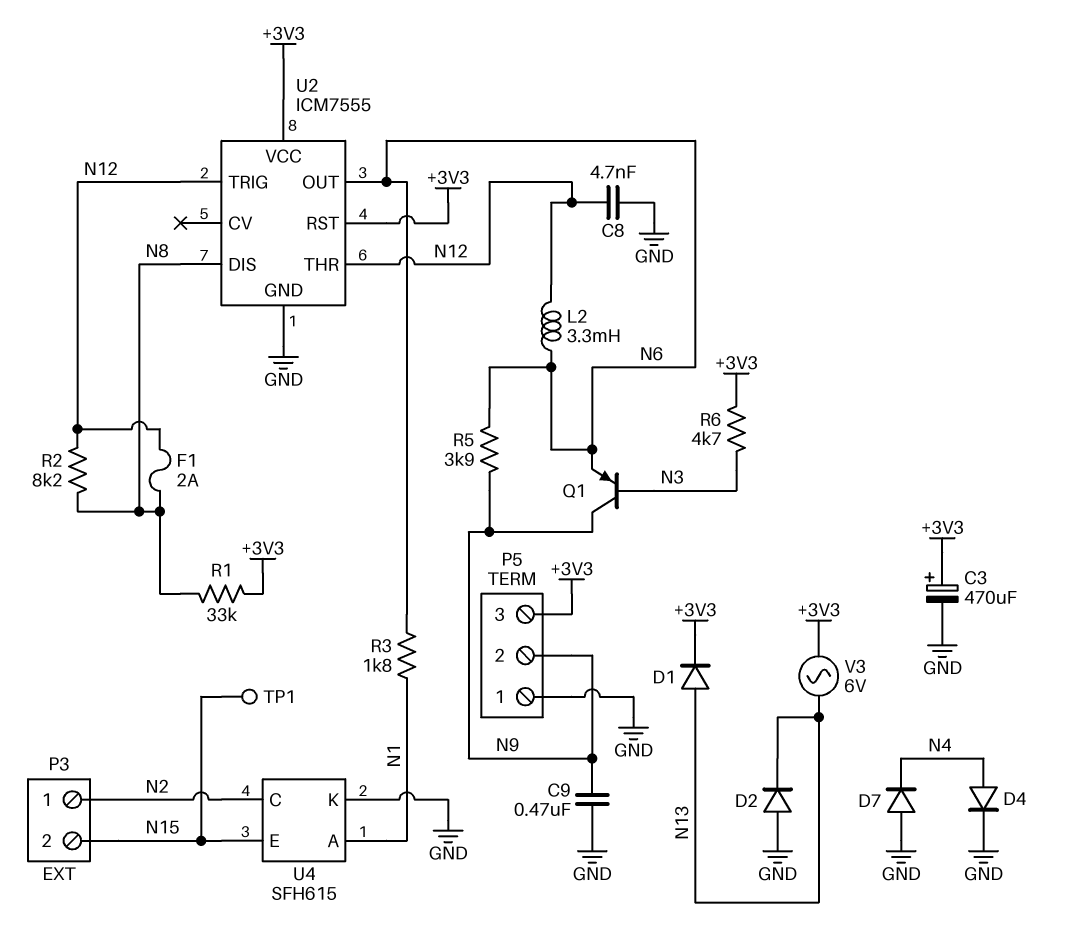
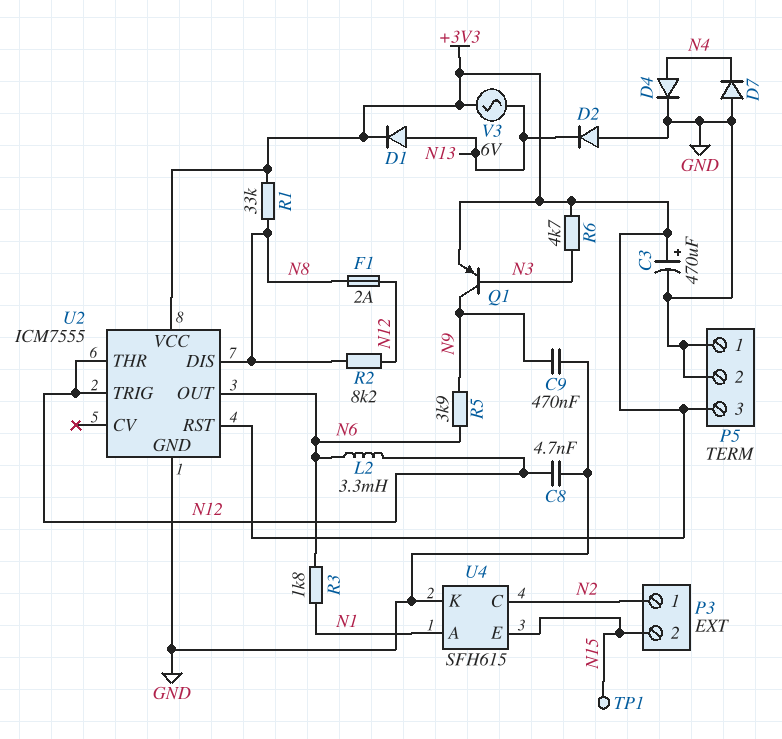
P5 pin 2: N9 -> GND
Q1: PNP (B N3, C N9, E N6) -> PNP (B N3, C N9, E +3V3)

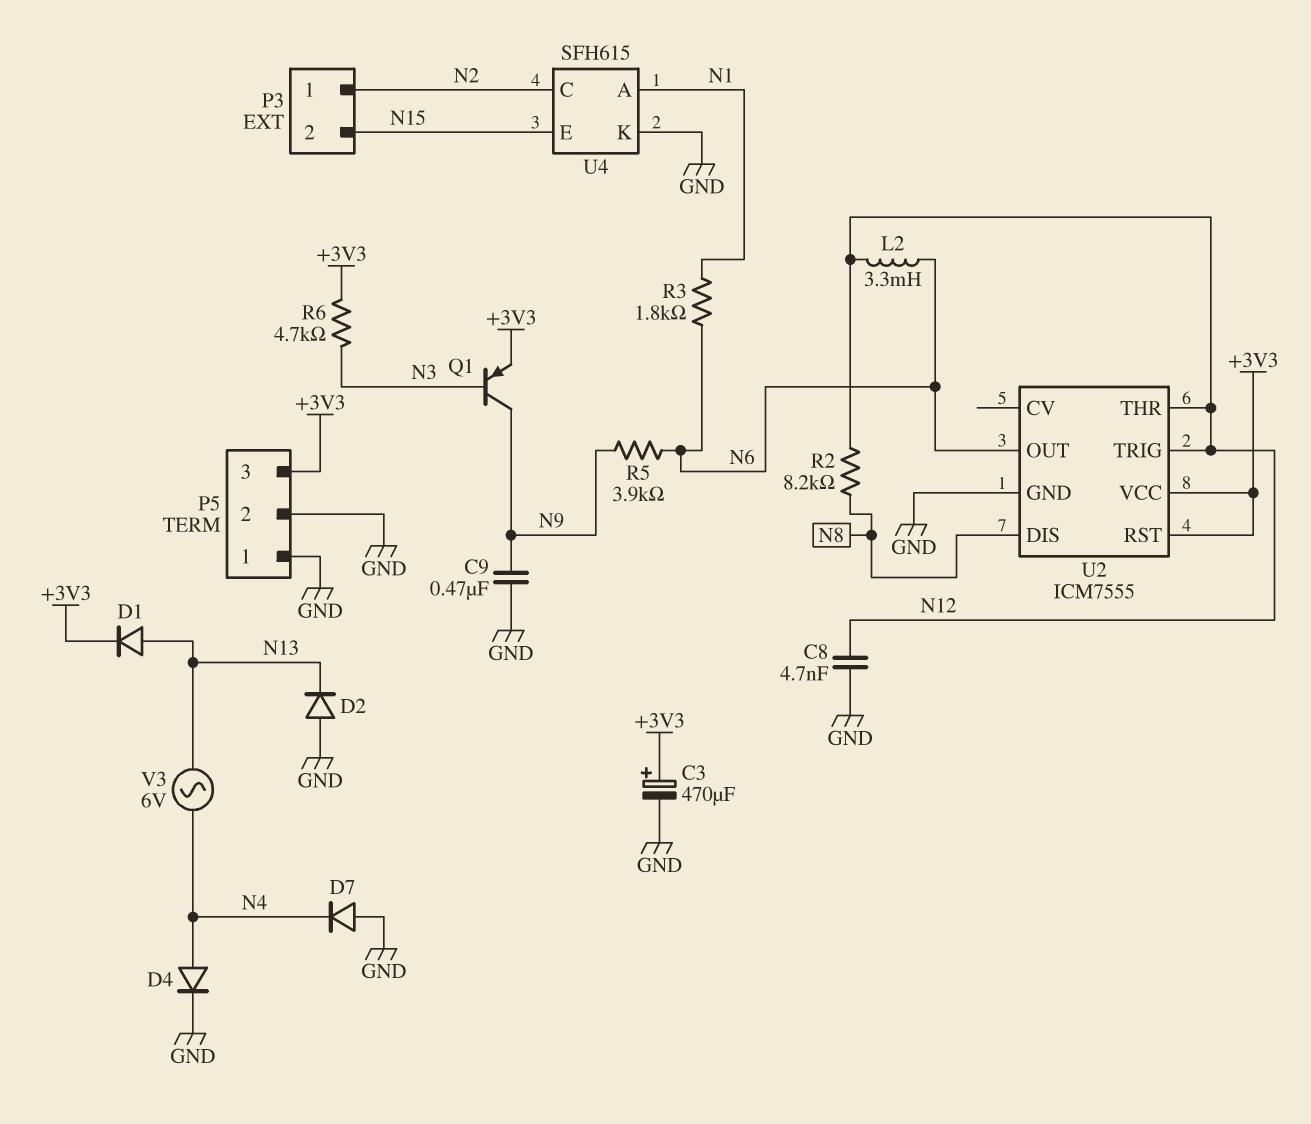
F1: 2A (N8, N12) -> none
R1: 33k (+3V3, N8) -> none
TP1: test point (N15) -> none
V3: AC 6V (+3V3, N13) -> AC 6V (N4, N13)

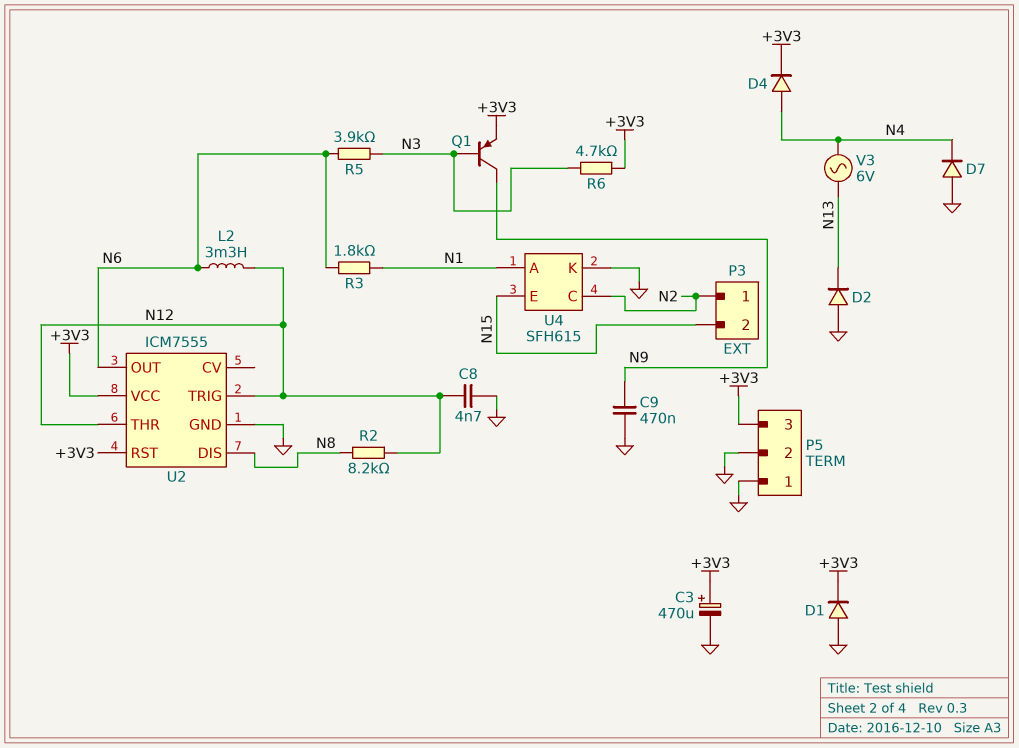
D1: diode (A N13, K +3V3) -> diode (A GND, K +3V3)
D4: diode (A N4, K GND) -> diode (A N4, K +3V3)
R5: 3.9k (N6, N9) -> 3.9k (N3, N6)

